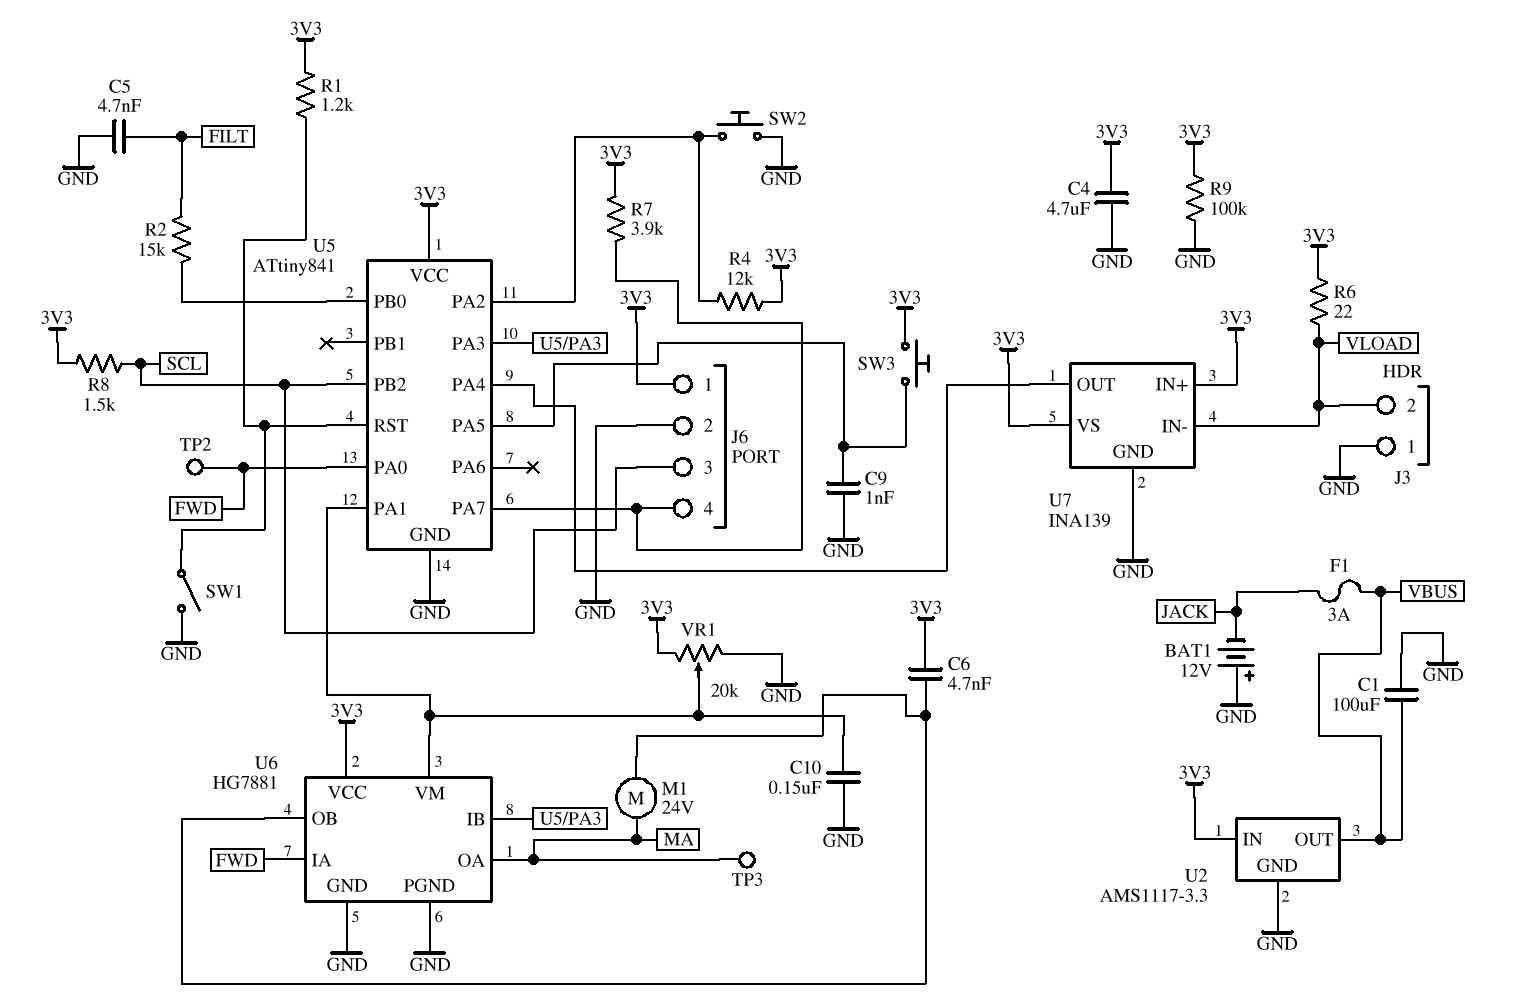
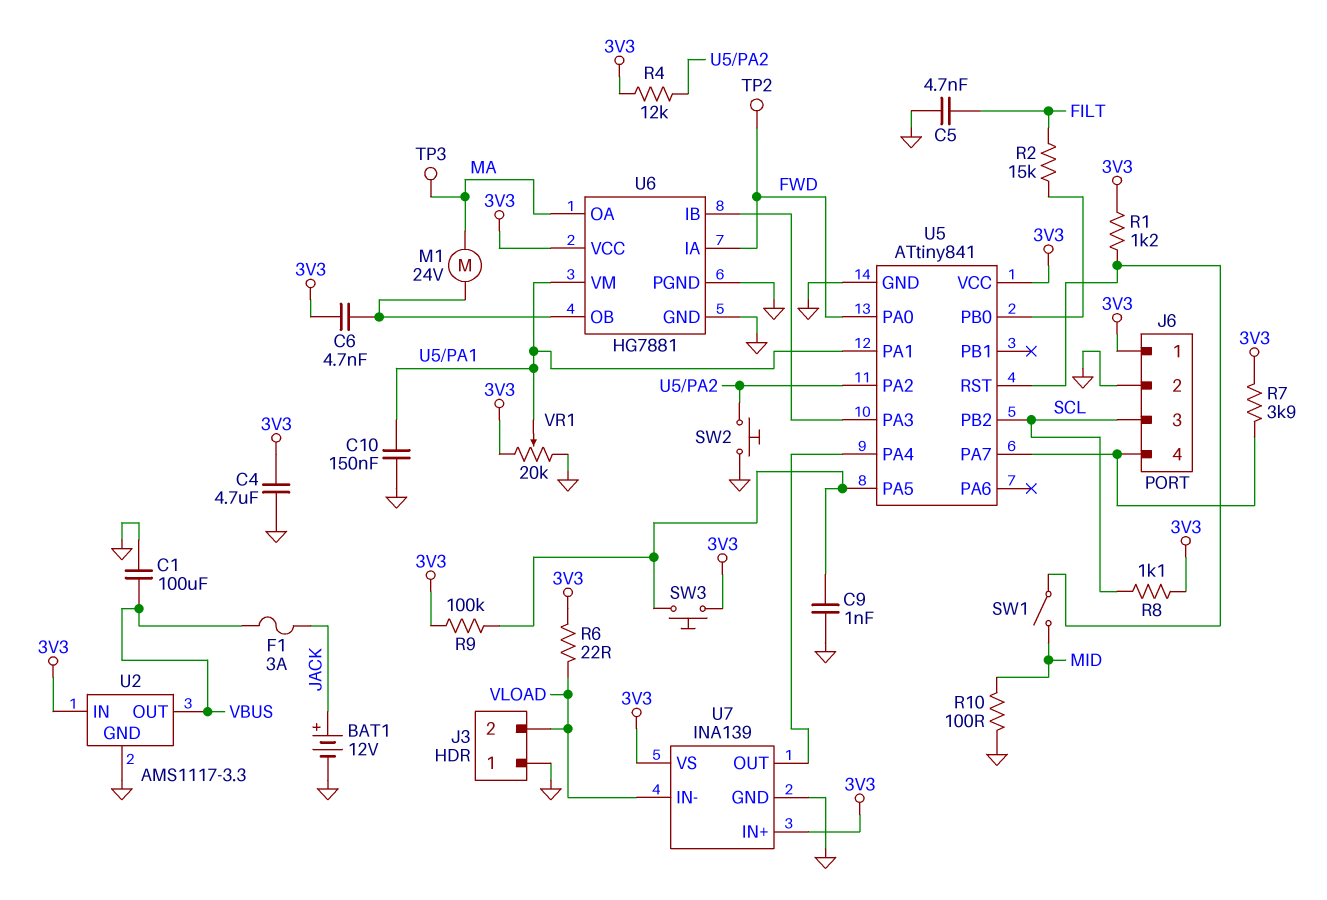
BAT1: 12V (plus GND, minus JACK) -> 12V (plus JACK, minus GND)
R8: 1.5k (3V3, SCL) -> 1.1k (3V3, SCL)
R9: 100k (3V3, GND) -> 100k (3V3, U5/PA5)
R10: none -> 100 (GND, MID)
SW1: switch (GND, U5/RST) -> switch (MID, U5/RST)

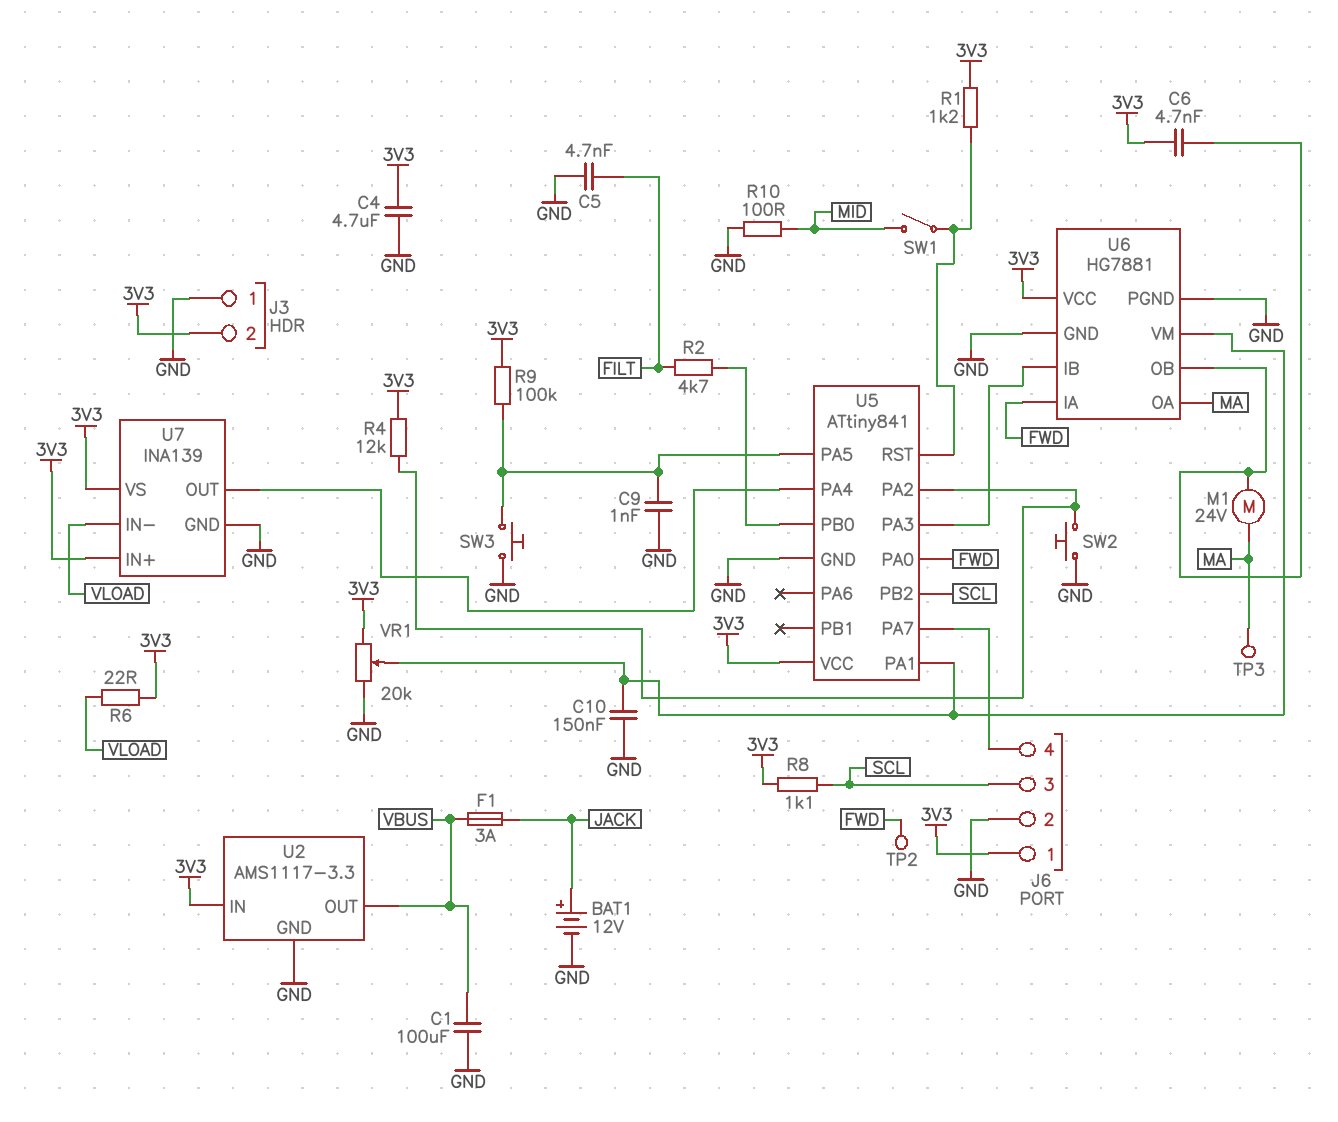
J3 pin 2: VLOAD -> 3V3
R2: 15k (FILT, U5/PB0) -> 4.7k (FILT, U5/PB0)
R7: 3.9k (3V3, J6/4) -> none
SW3: button (3V3, U5/PA5) -> button (GND, U5/PA5)

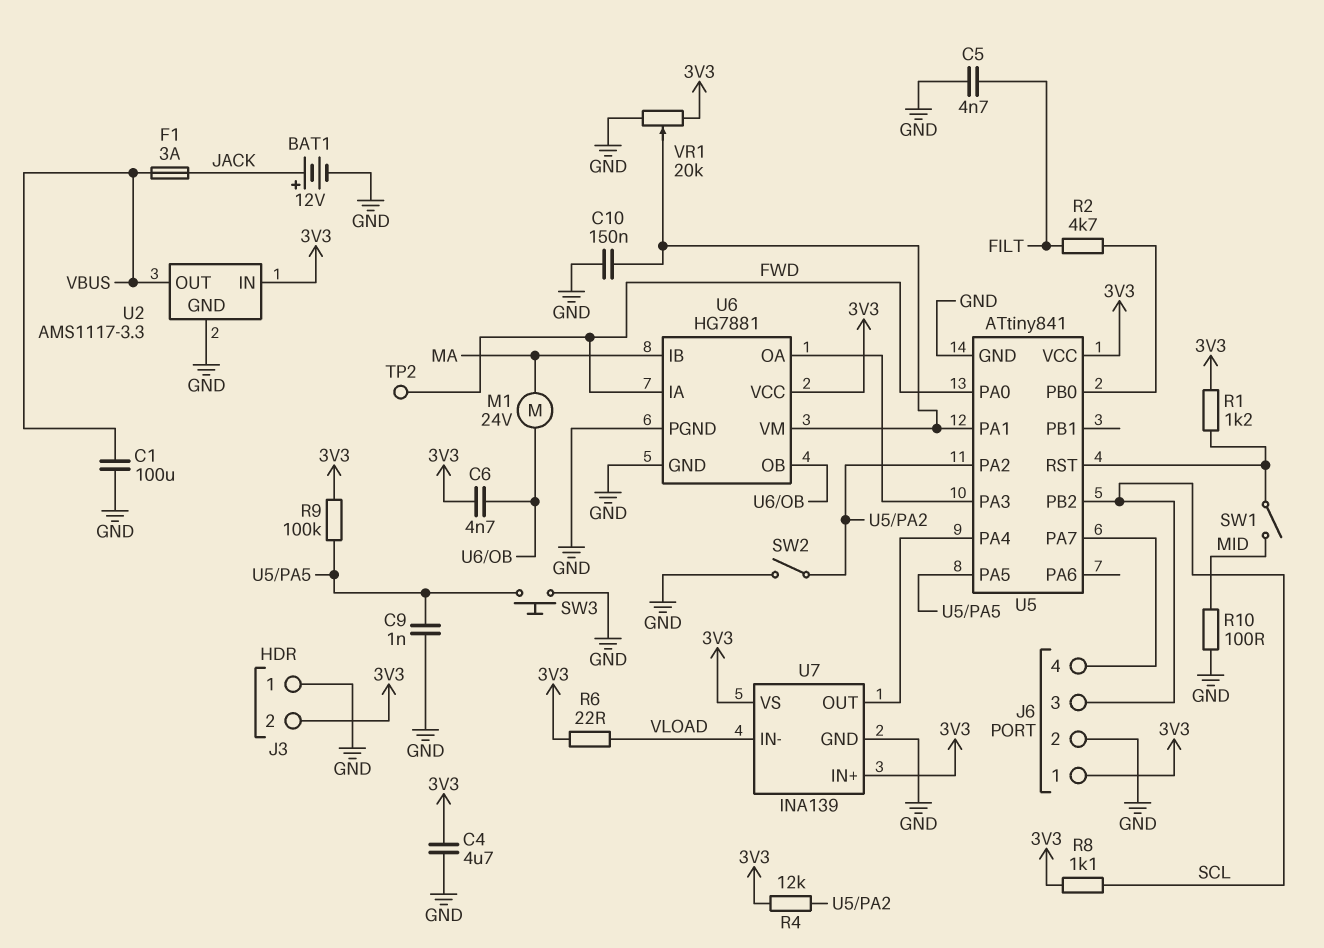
SW2: button (GND, U5/PA2) -> switch (GND, U5/PA2)
TP3: test point (MA) -> none
U6 pin IB: U5/PA3 -> MA
U6 pin OA: MA -> U5/PA3

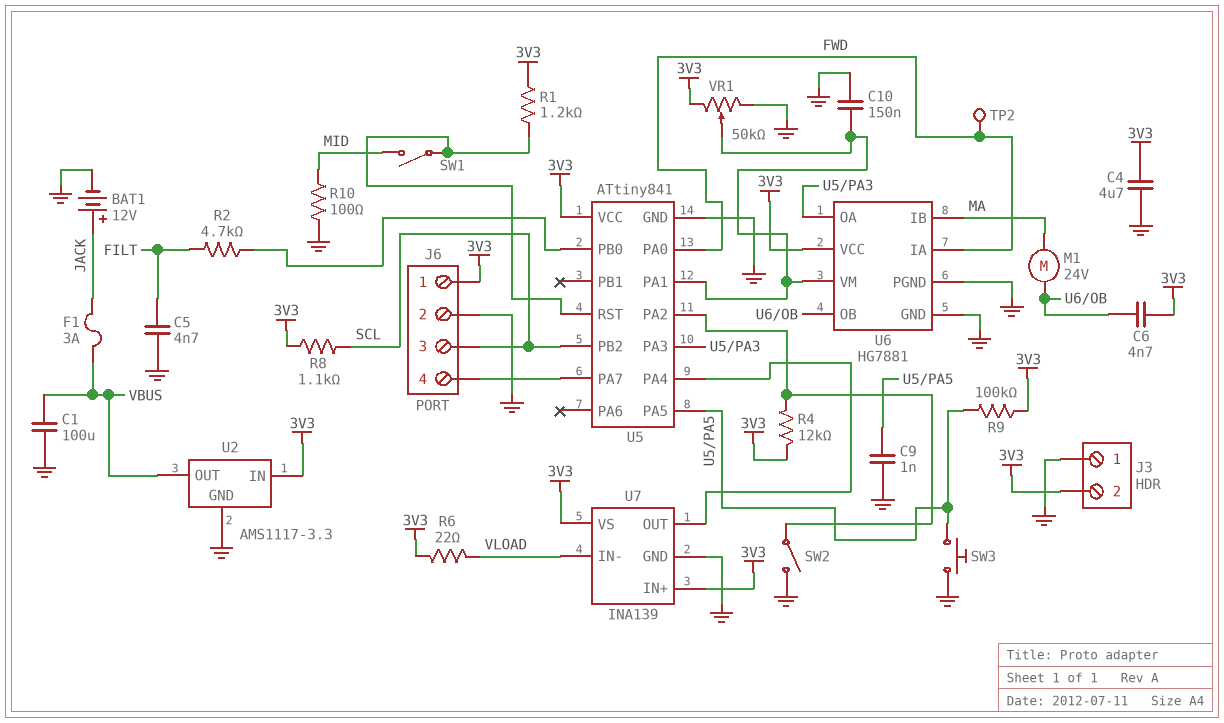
VR1: 20k (3V3, GND, wiper U5/PA1) -> 50k (3V3, GND, wiper U5/PA1)

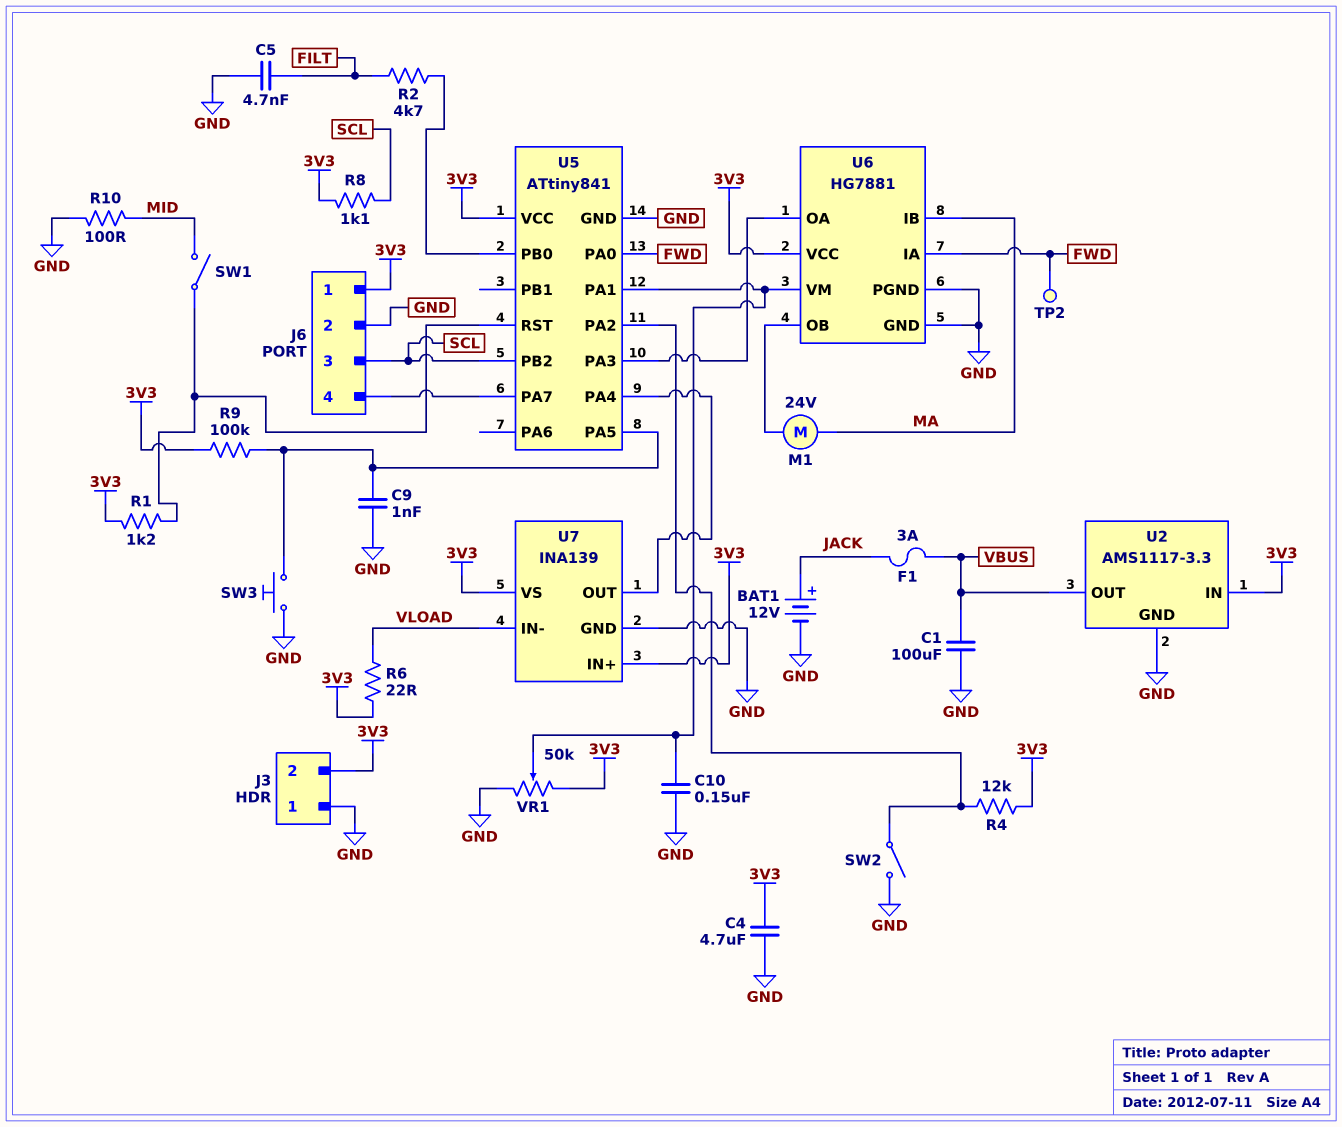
C6: 4.7nF (3V3, U6/OB) -> none

